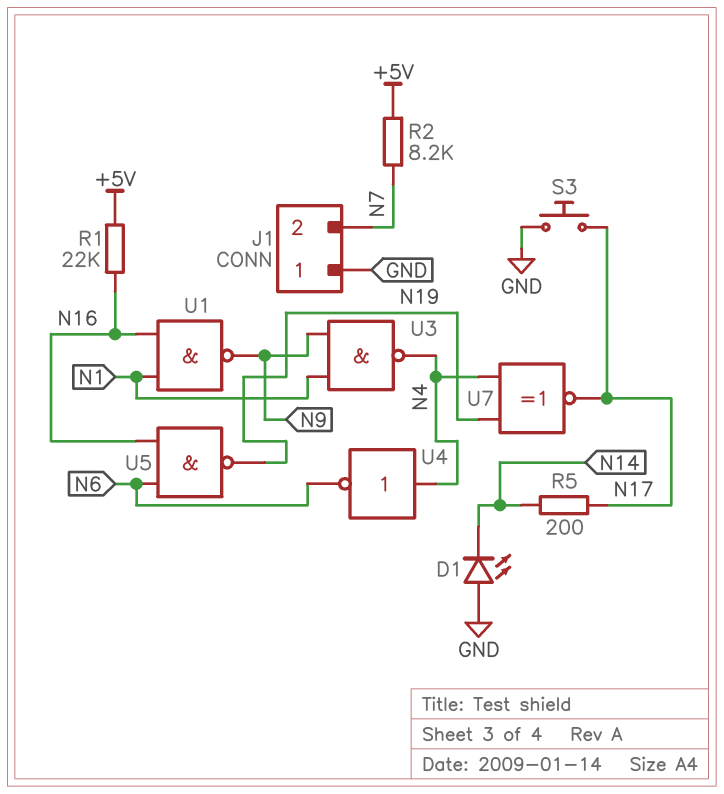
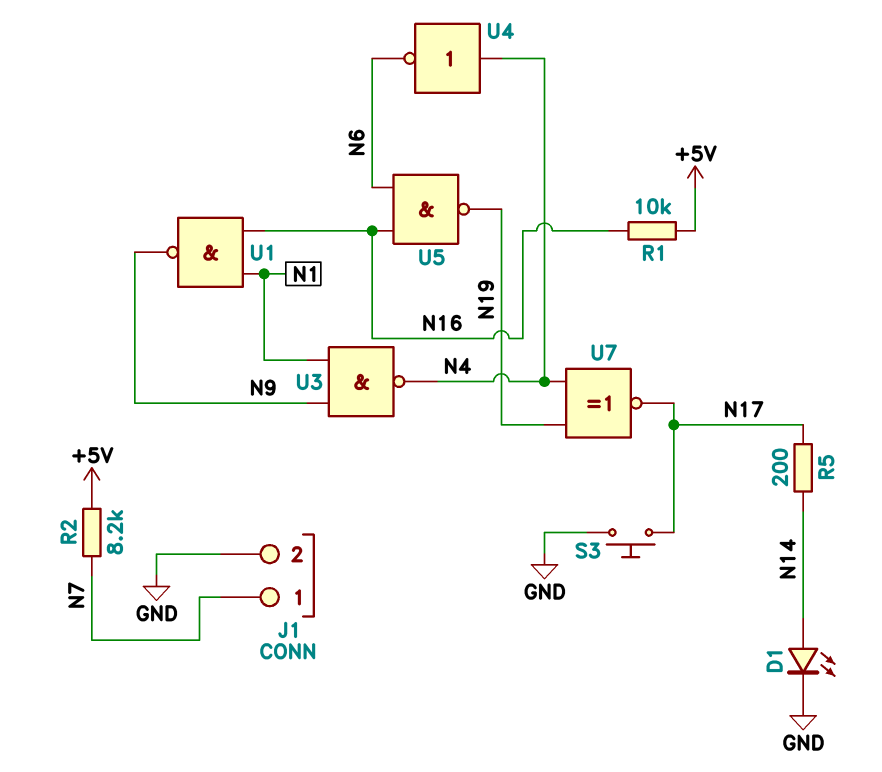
D1: LED (A GND, K N14) -> LED (A N14, K GND)
J1 pin 1: GND -> N7
J1 pin 2: N7 -> GND
R1: 22k (+5V, N16) -> 10k (+5V, N16)

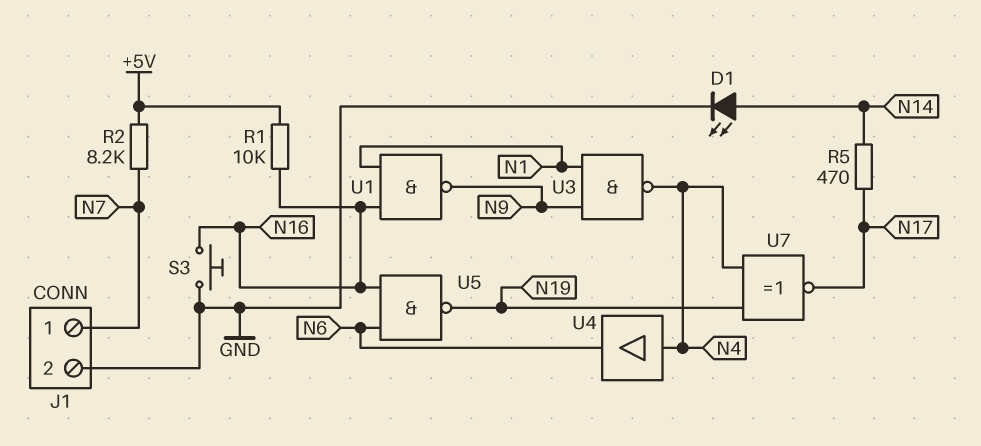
R5: 200 (N14, N17) -> 470 (N14, N17)
S3: button (GND, N17) -> button (GND, N16)
U4: NOT (in N4, out N6) -> buffer (in N4, out N6)

